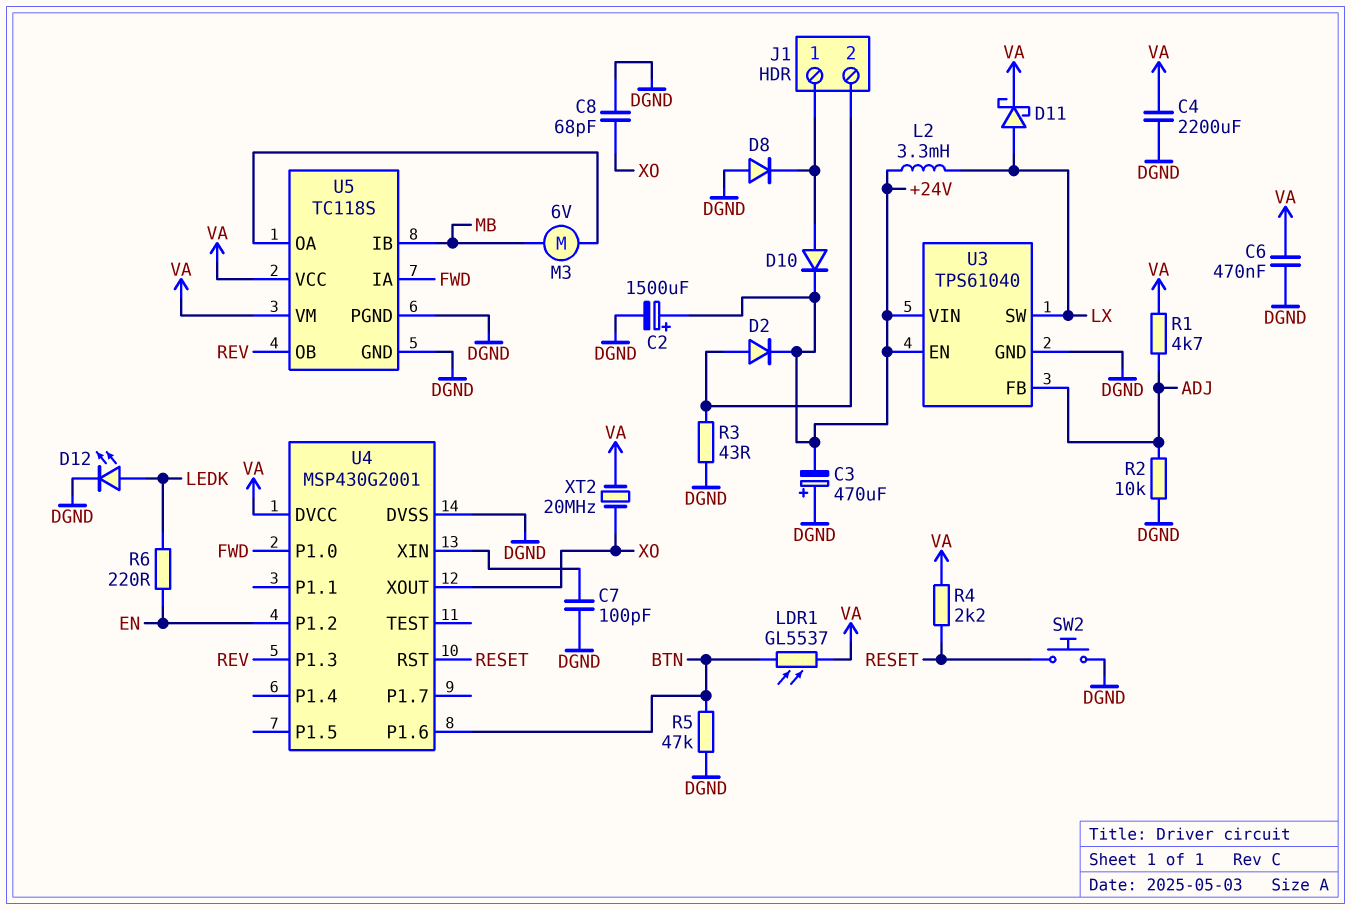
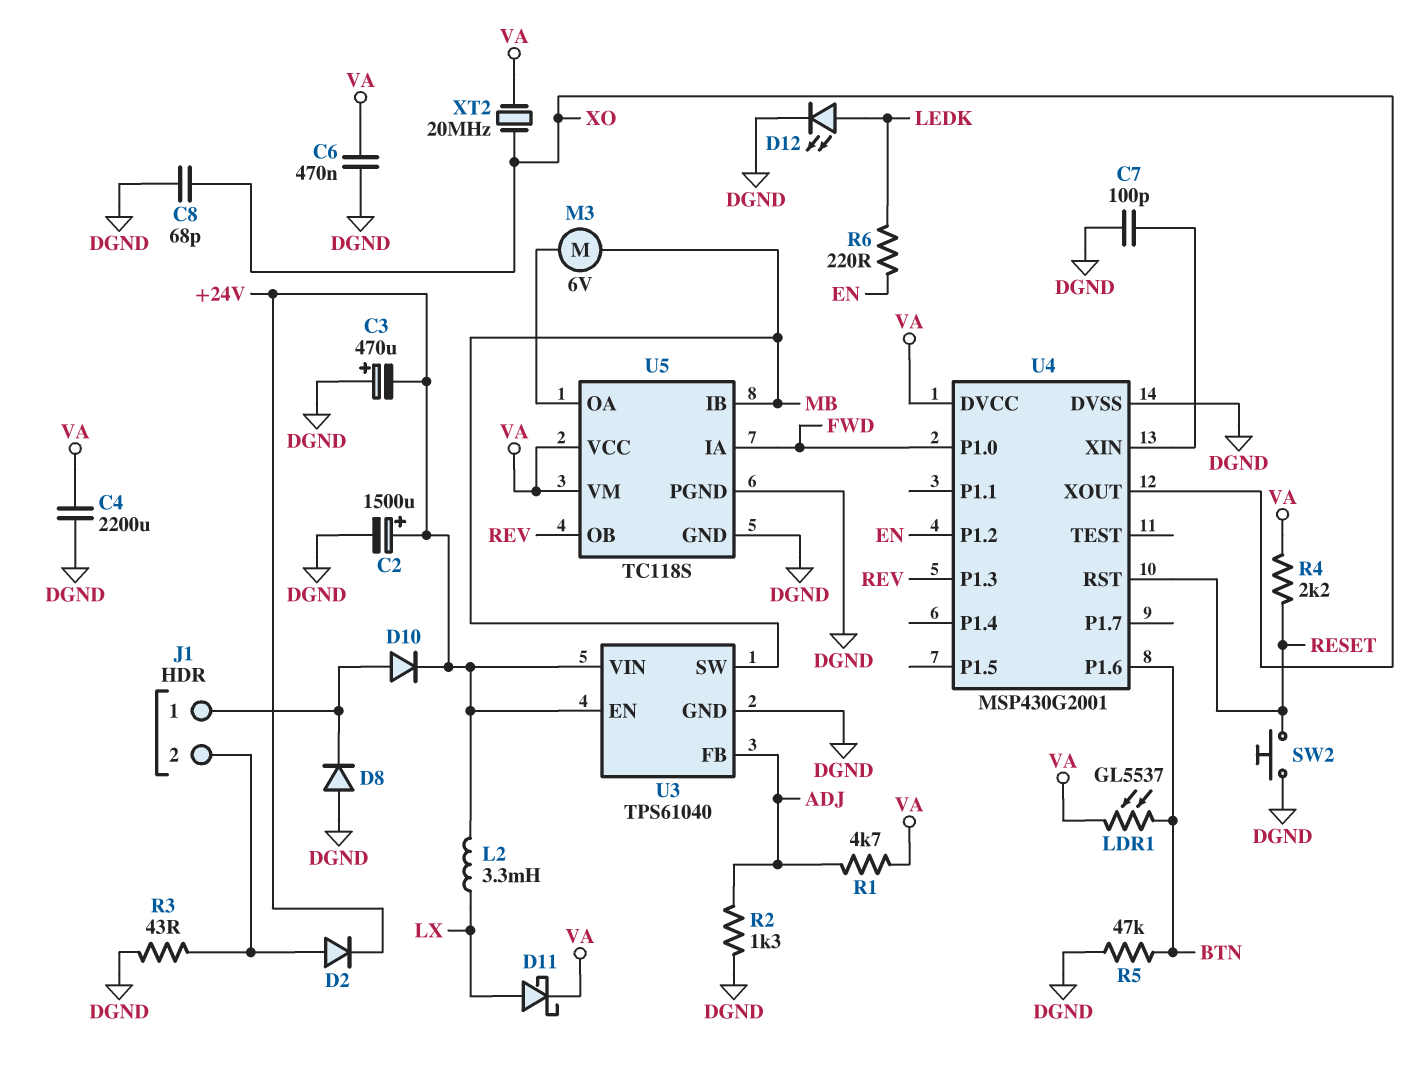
R2: 10k (ADJ, DGND) -> 1.3k (ADJ, DGND)
U3 pin SW: LX -> MB

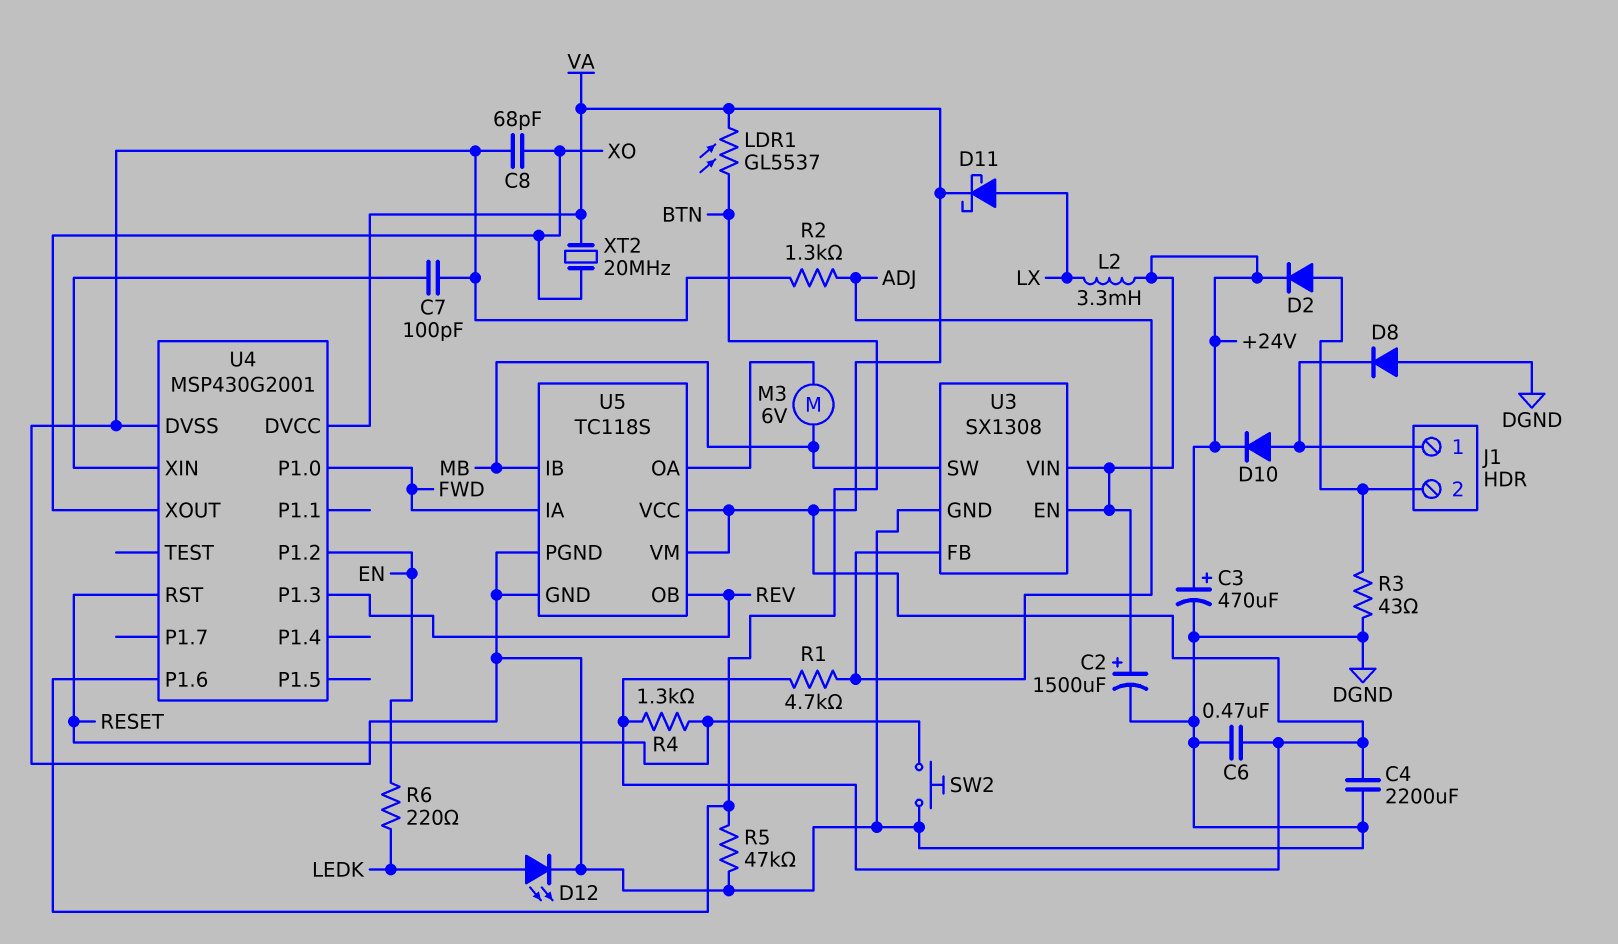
C3: 470uF (plus DGND, minus +24V) -> 470uF (plus +24V, minus DGND)
R4: 2.2k (RESET, VA) -> 1.3k (RESET, VA)
U3: TPS61040 -> SX1308

